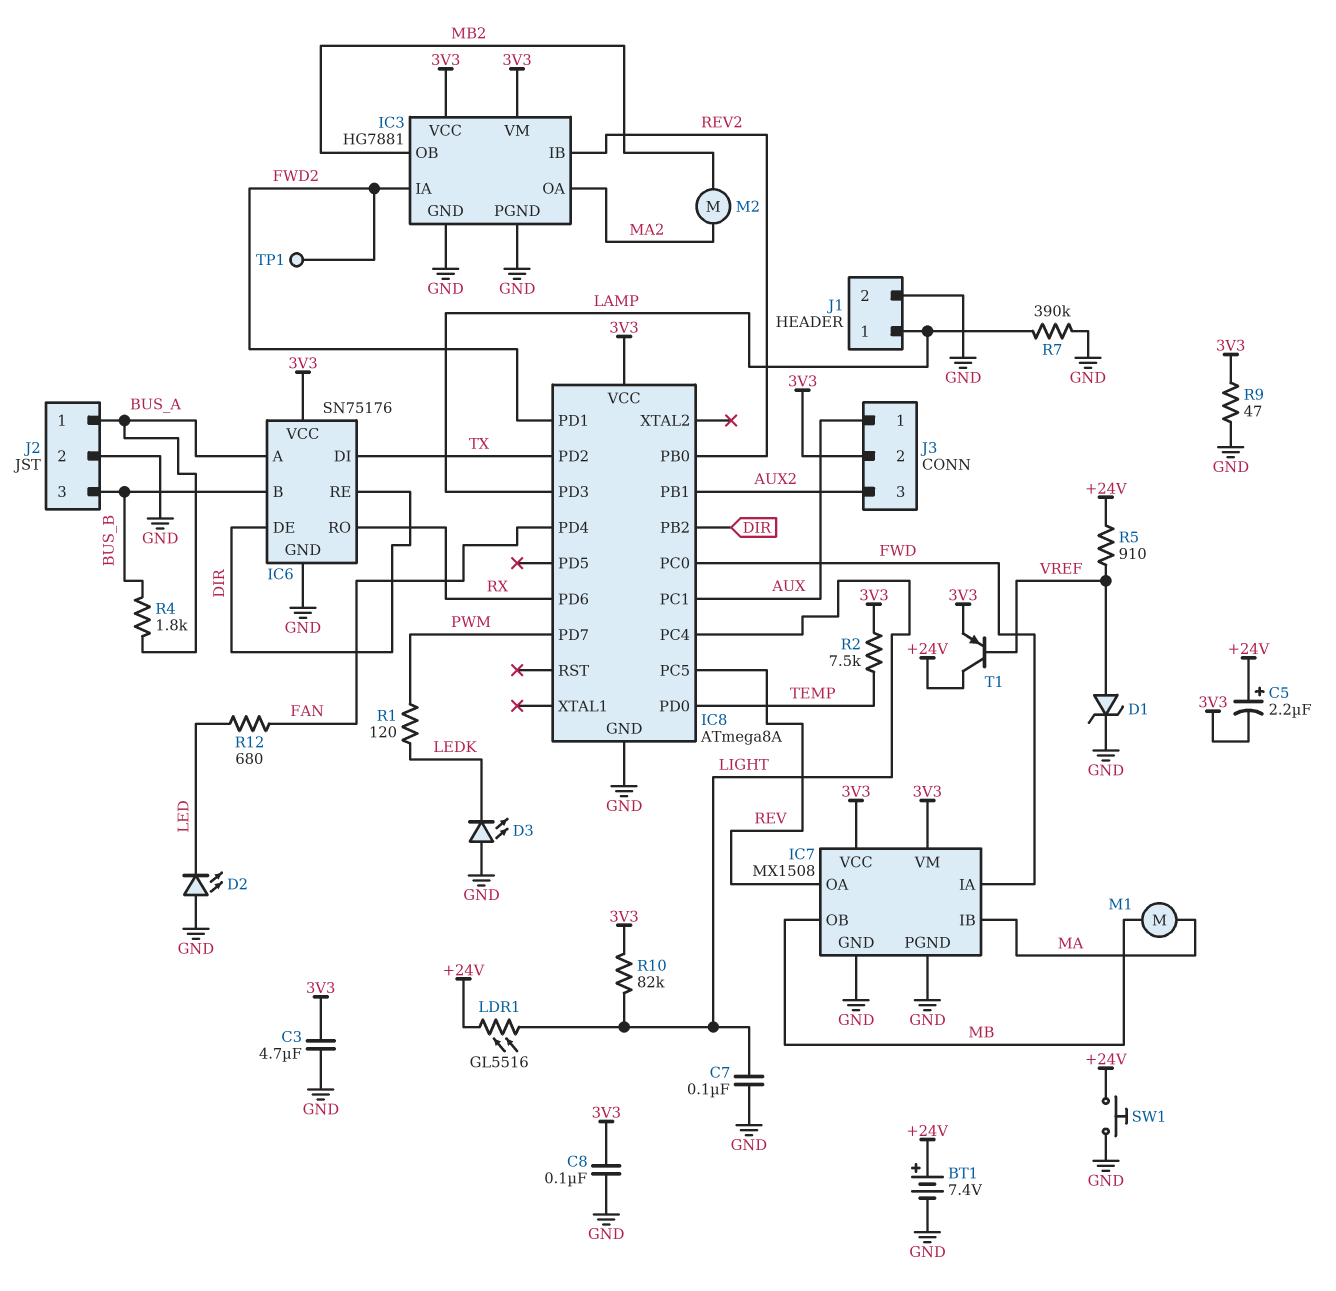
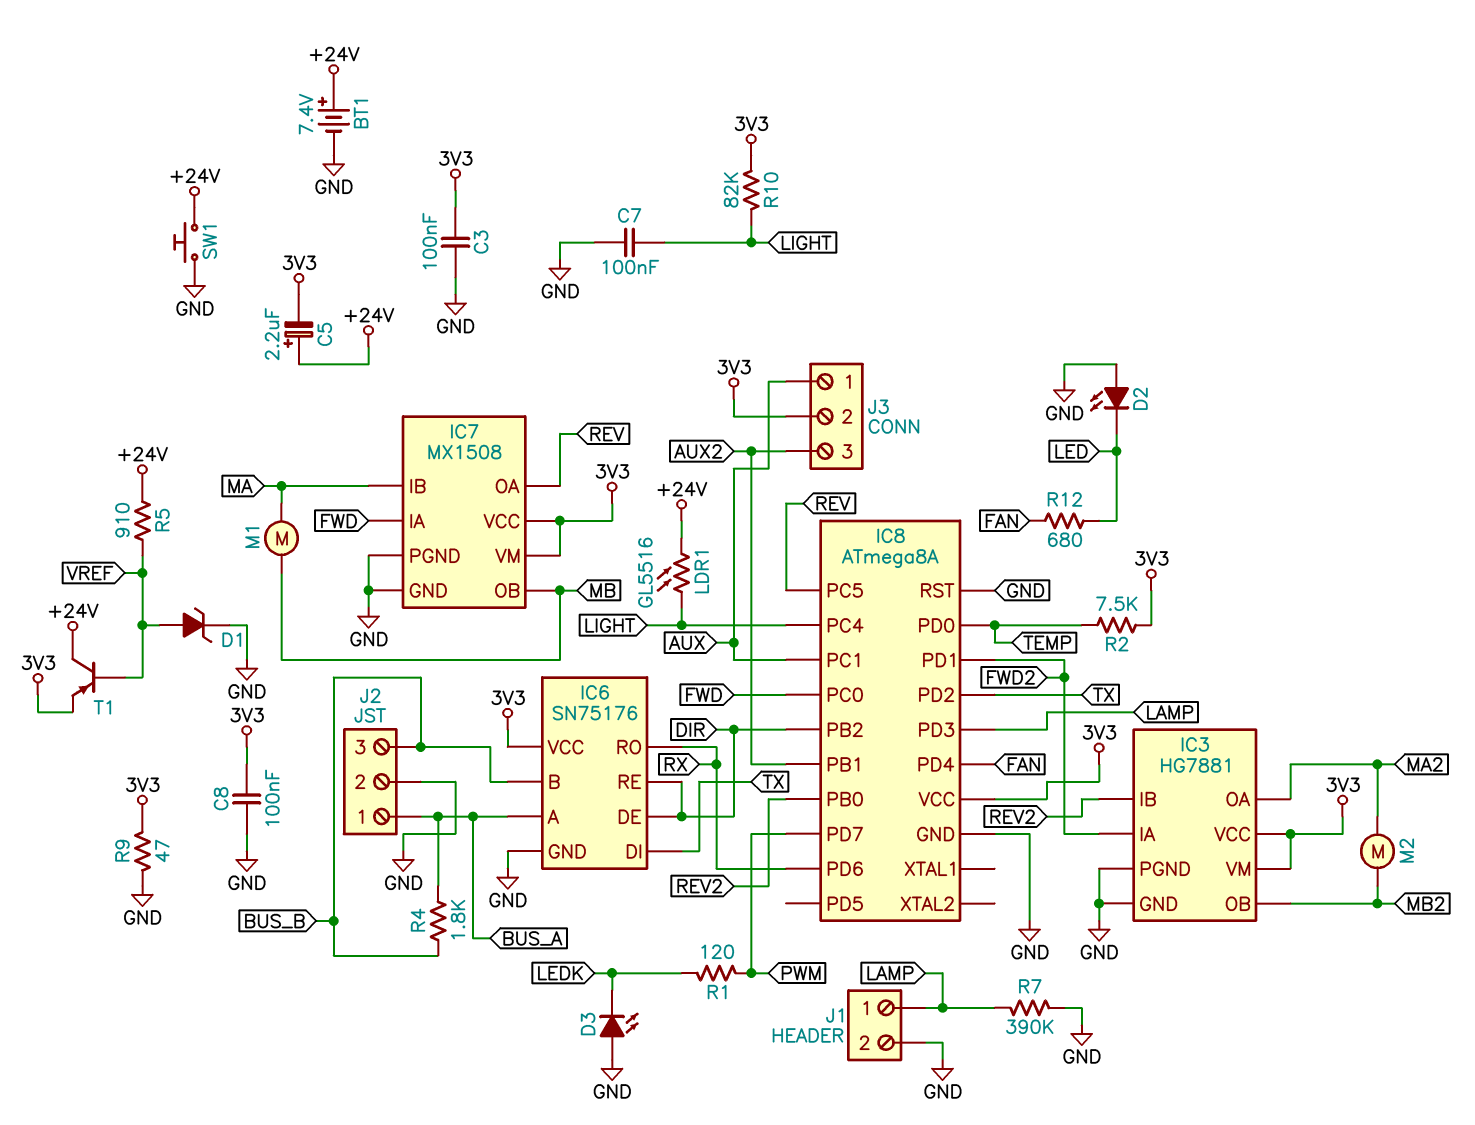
C3: 4.7uF (3V3, GND) -> 100nF (3V3, GND)
IC8 pin RST: none -> GND
TP1: test point (FWD2) -> none

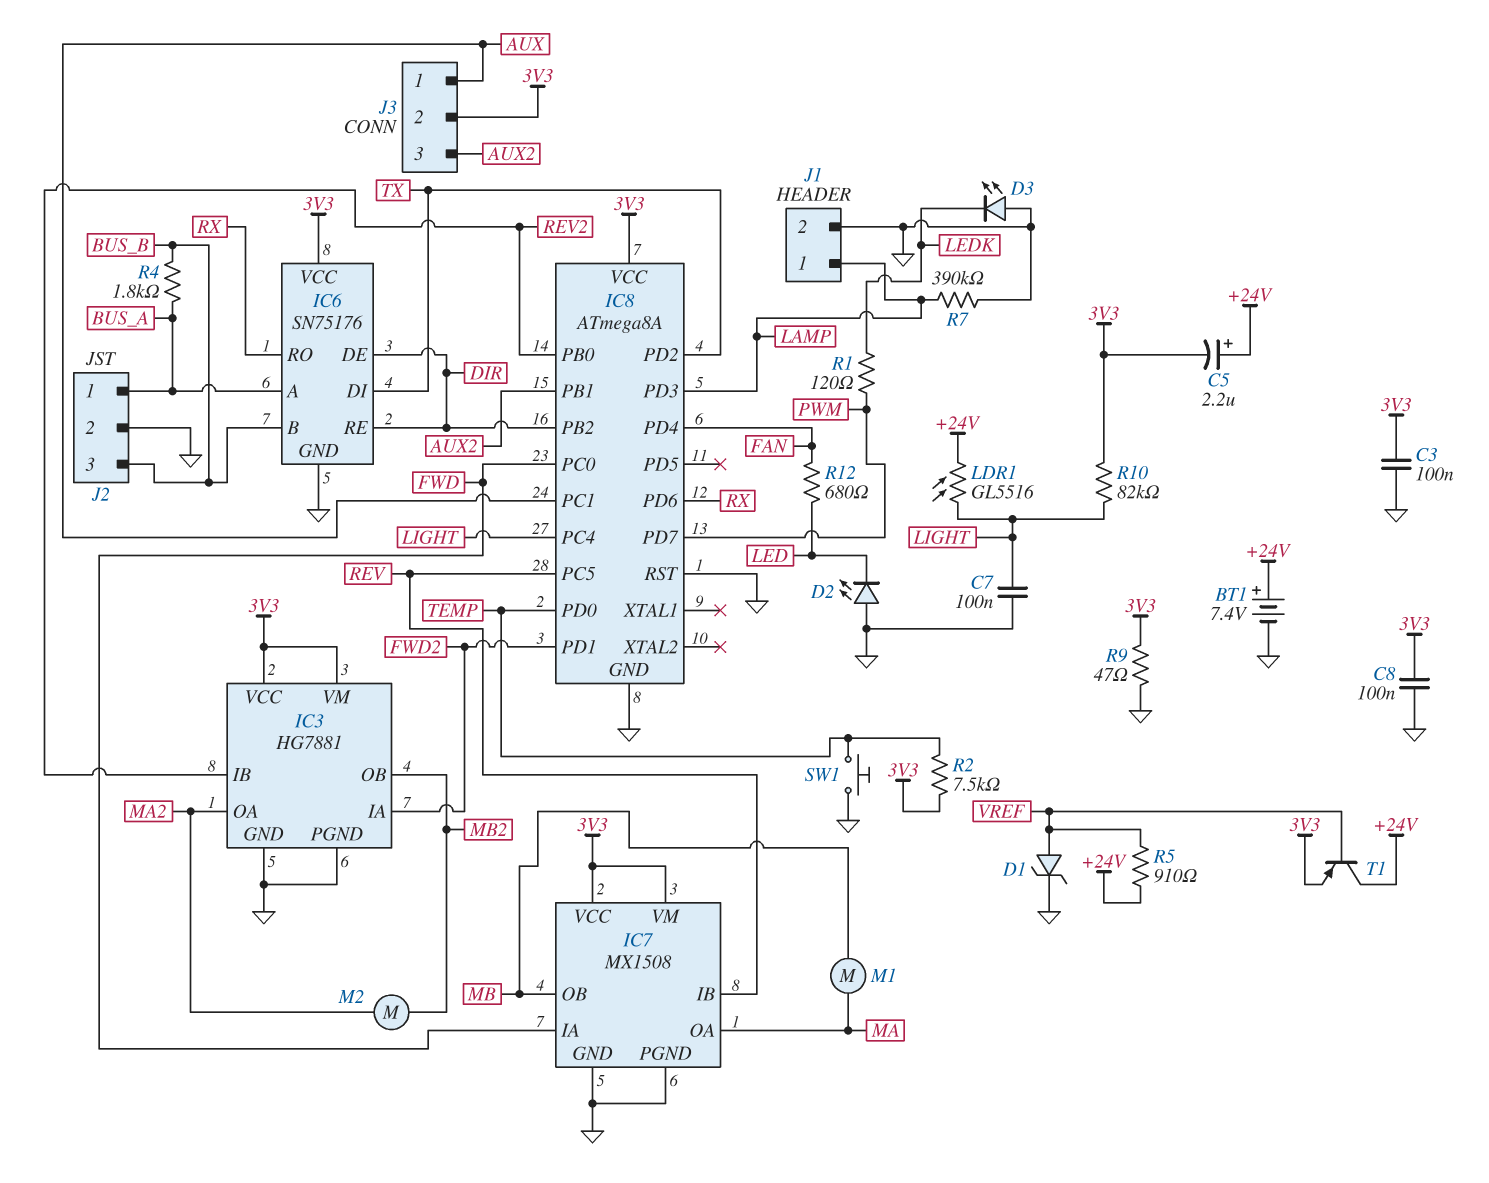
IC7 pin IB: MA -> REV
IC7 pin OA: REV -> MA
SW1: button (+24V, GND) -> button (GND, TEMP)

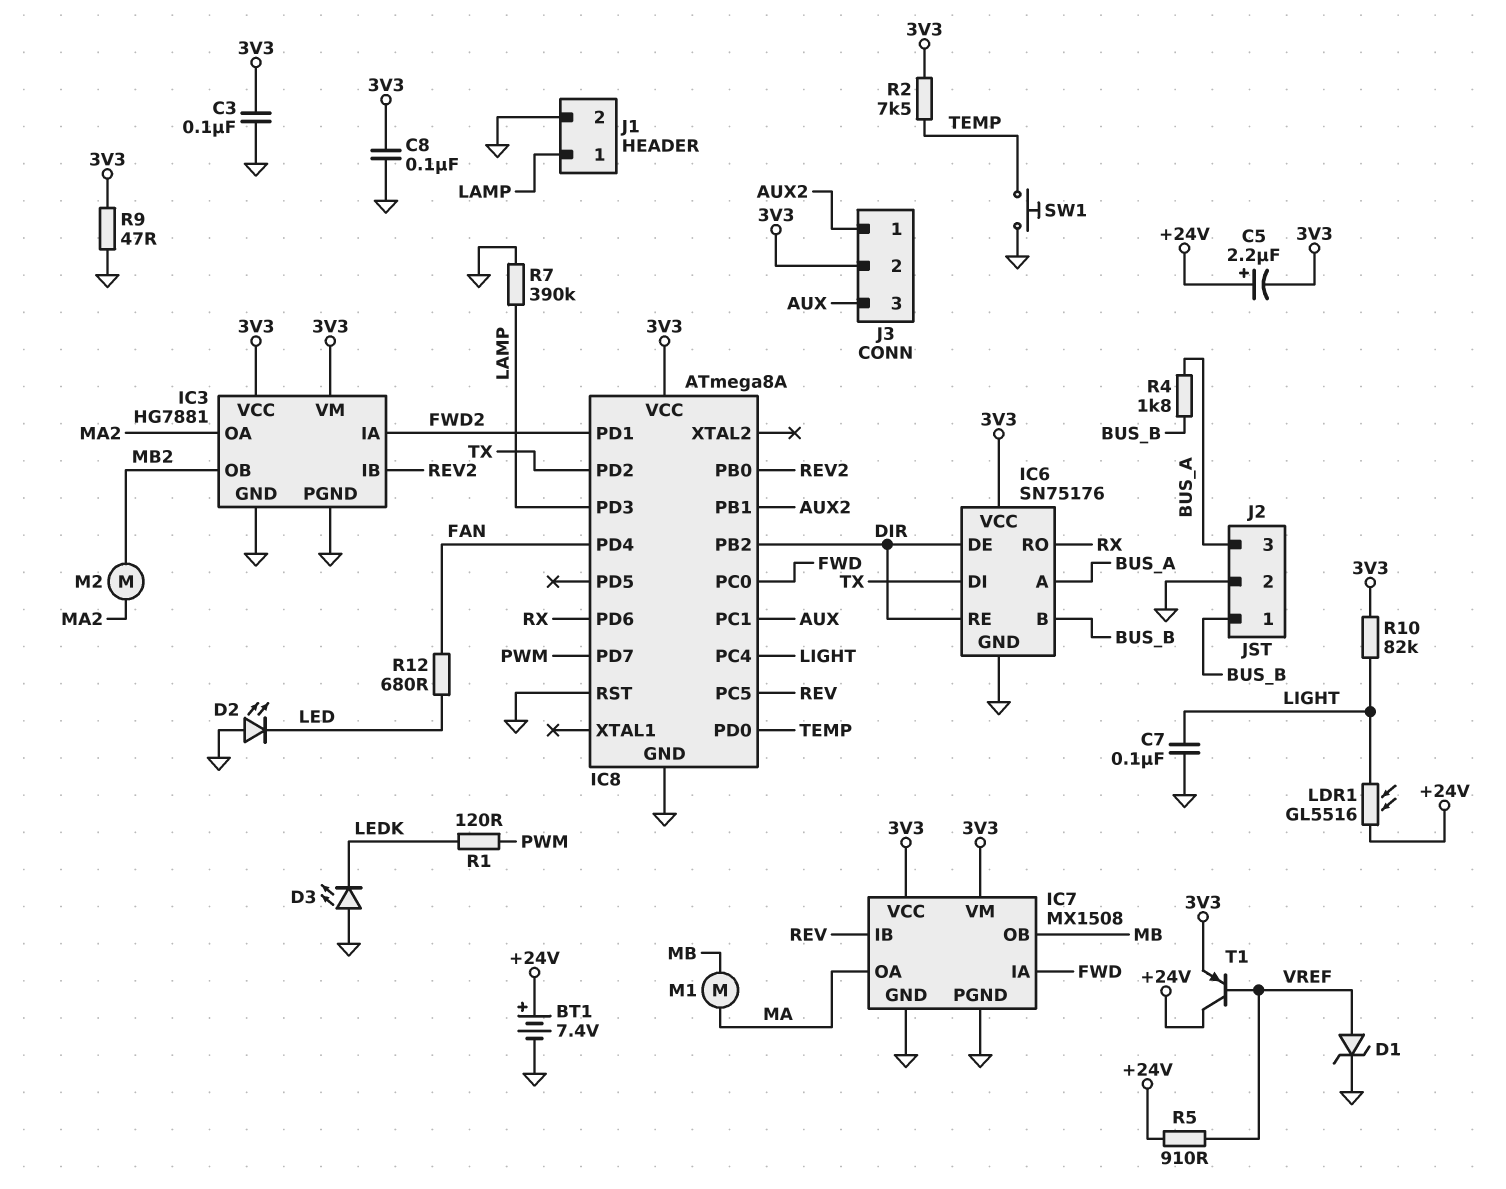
J2 pin 1: BUS_A -> BUS_B
J2 pin 3: BUS_B -> BUS_A
J3 pin 1: AUX -> AUX2
J3 pin 3: AUX2 -> AUX

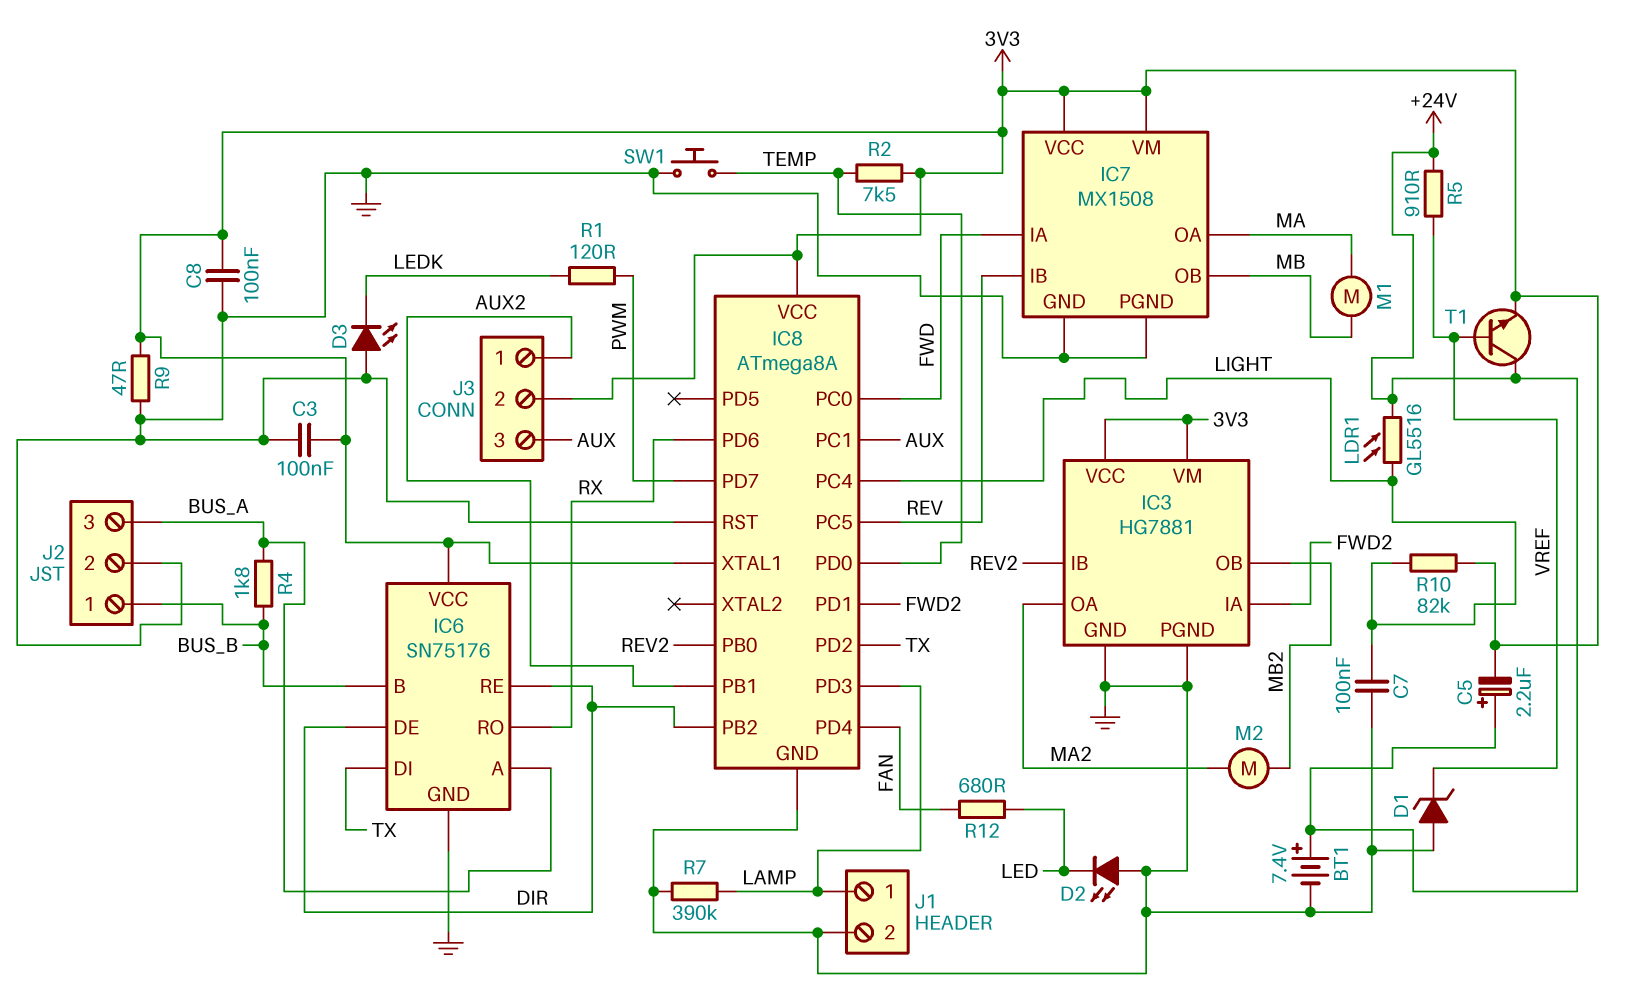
D1: zener (A VREF, K GND) -> zener (A GND, K VREF)
IC8 pin XTAL1: none -> 3V3
T1: PNP (B VREF, C +24V, E 3V3) -> NPN (B VREF, C +24V, E 3V3)

